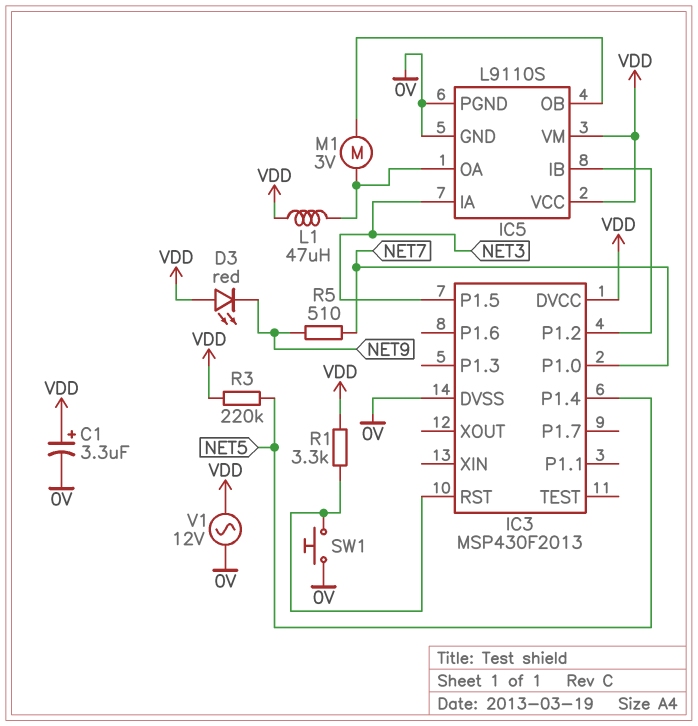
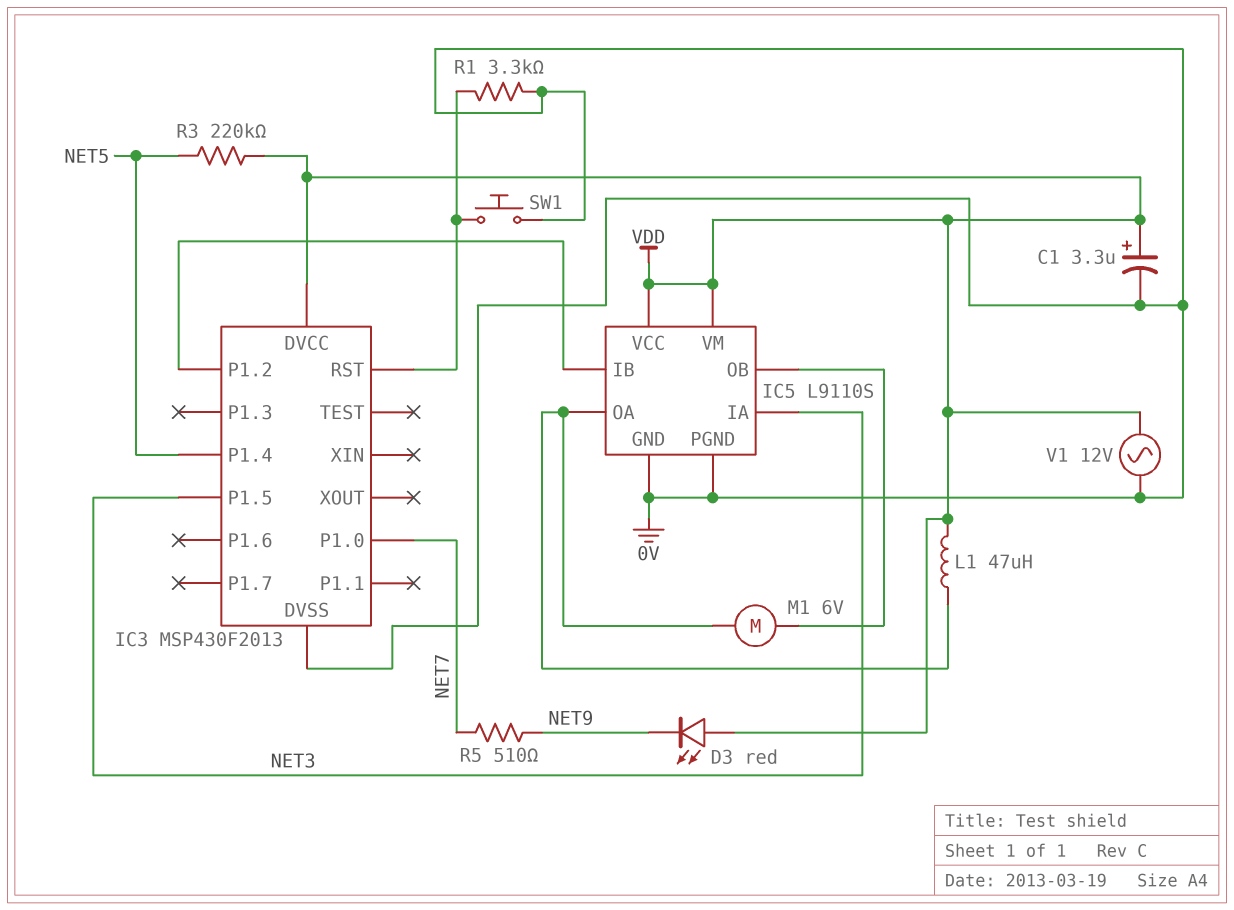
M1: motor 3V (IC5/OA, IC5/OB) -> motor 6V (IC5/OA, IC5/OB)
R1: 3.3k (IC3/RST, VDD) -> 3.3k (0V, IC3/RST)

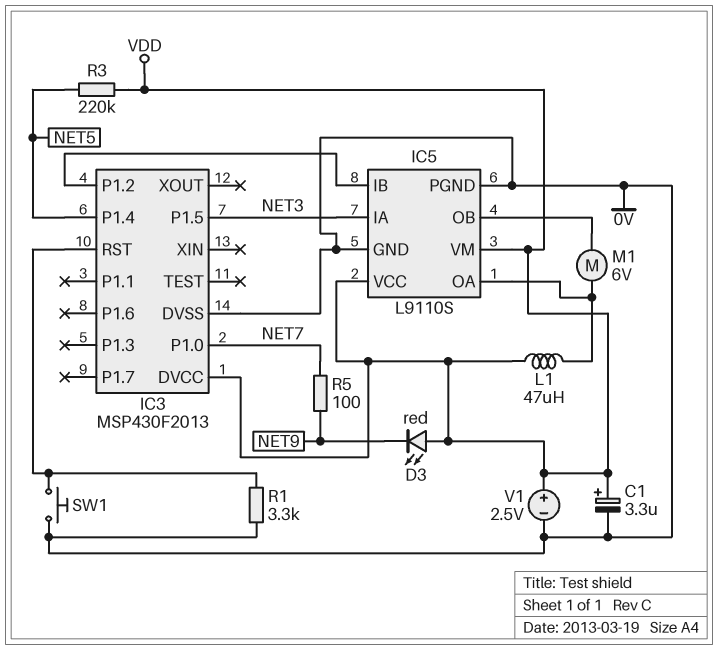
R5: 510 (NET7, NET9) -> 100 (NET7, NET9)
V1: AC 12V (0V, VDD) -> 2.5V (plus VDD, minus 0V)

